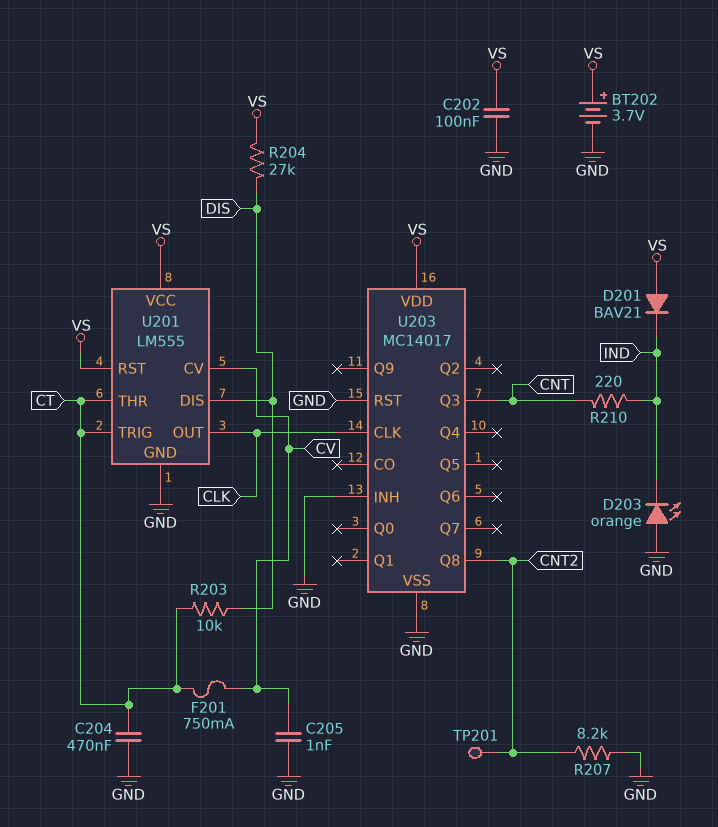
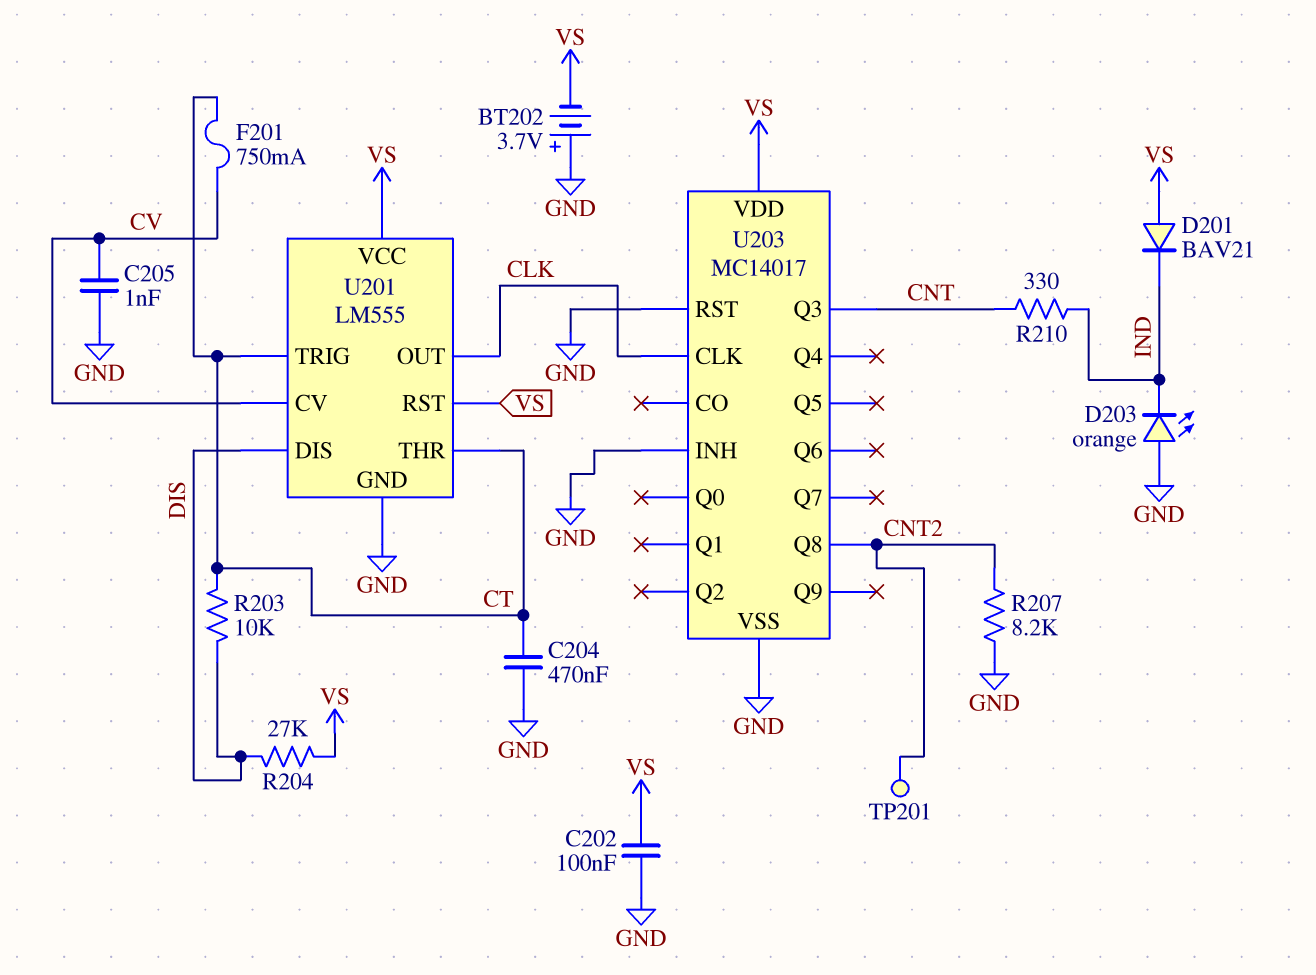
BT202: 3.7V (plus VS, minus GND) -> 3.7V (plus GND, minus VS)
R210: 220 (CNT, IND) -> 330 (CNT, IND)

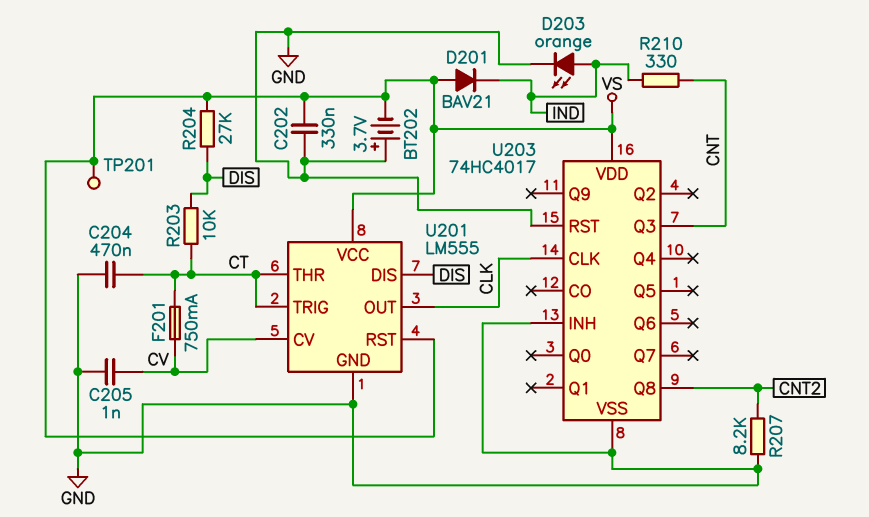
C202: 100nF (GND, VS) -> 330nF (GND, VS)
D203: LED orange (A GND, K IND) -> LED orange (A IND, K GND)
TP201: test point (CNT2) -> test point (VS)
U203: MC14017 -> 74HC4017

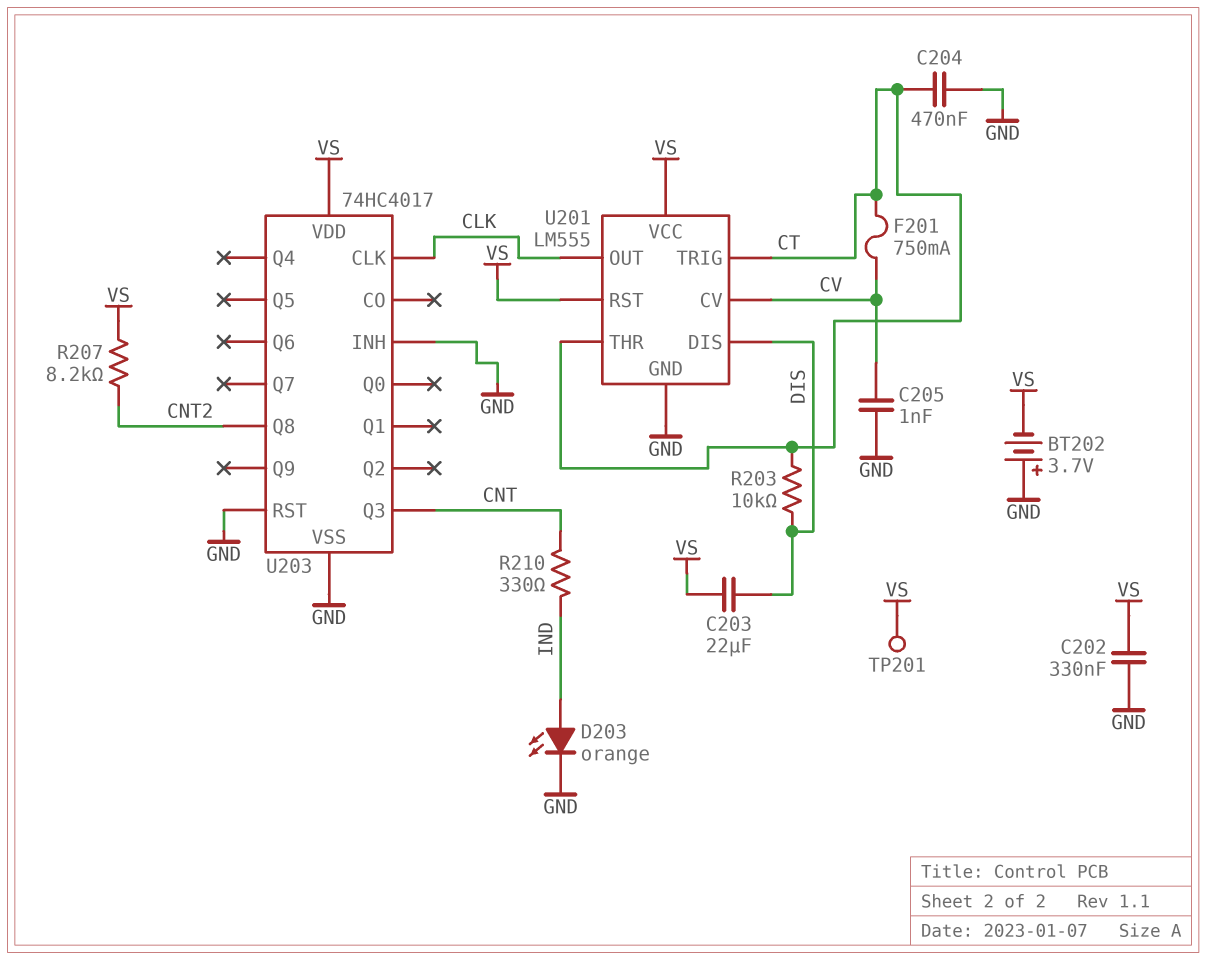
C203: none -> 22uF (DIS, VS)
D201: diode BAV21 (A VS, K IND) -> none
R204: 27k (DIS, VS) -> none
R207: 8.2k (CNT2, GND) -> 8.2k (CNT2, VS)

